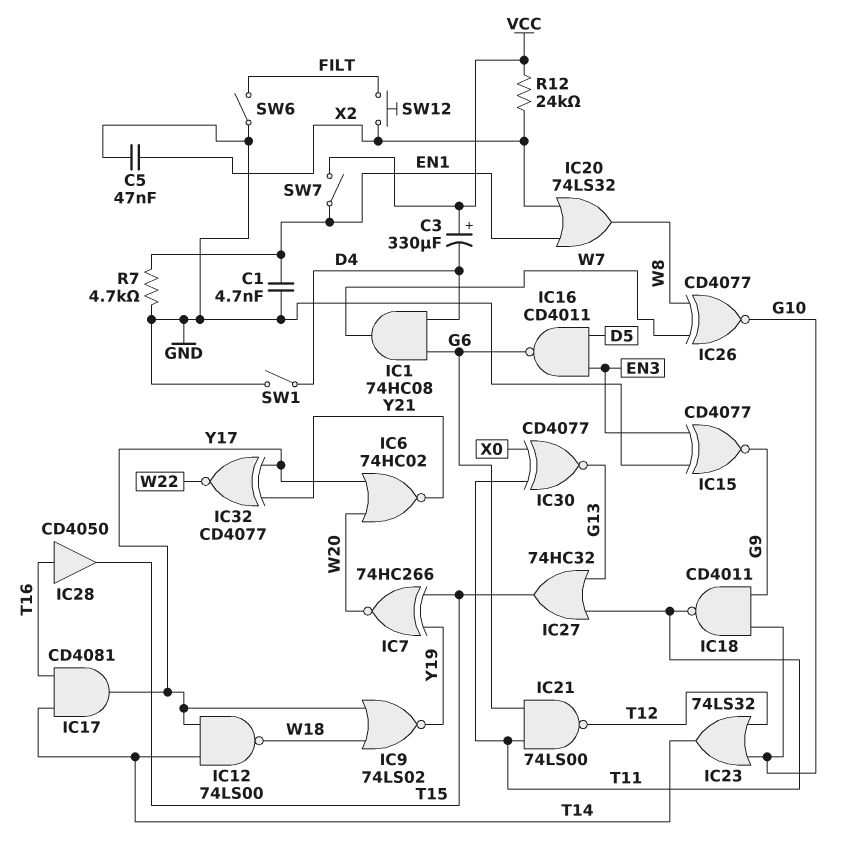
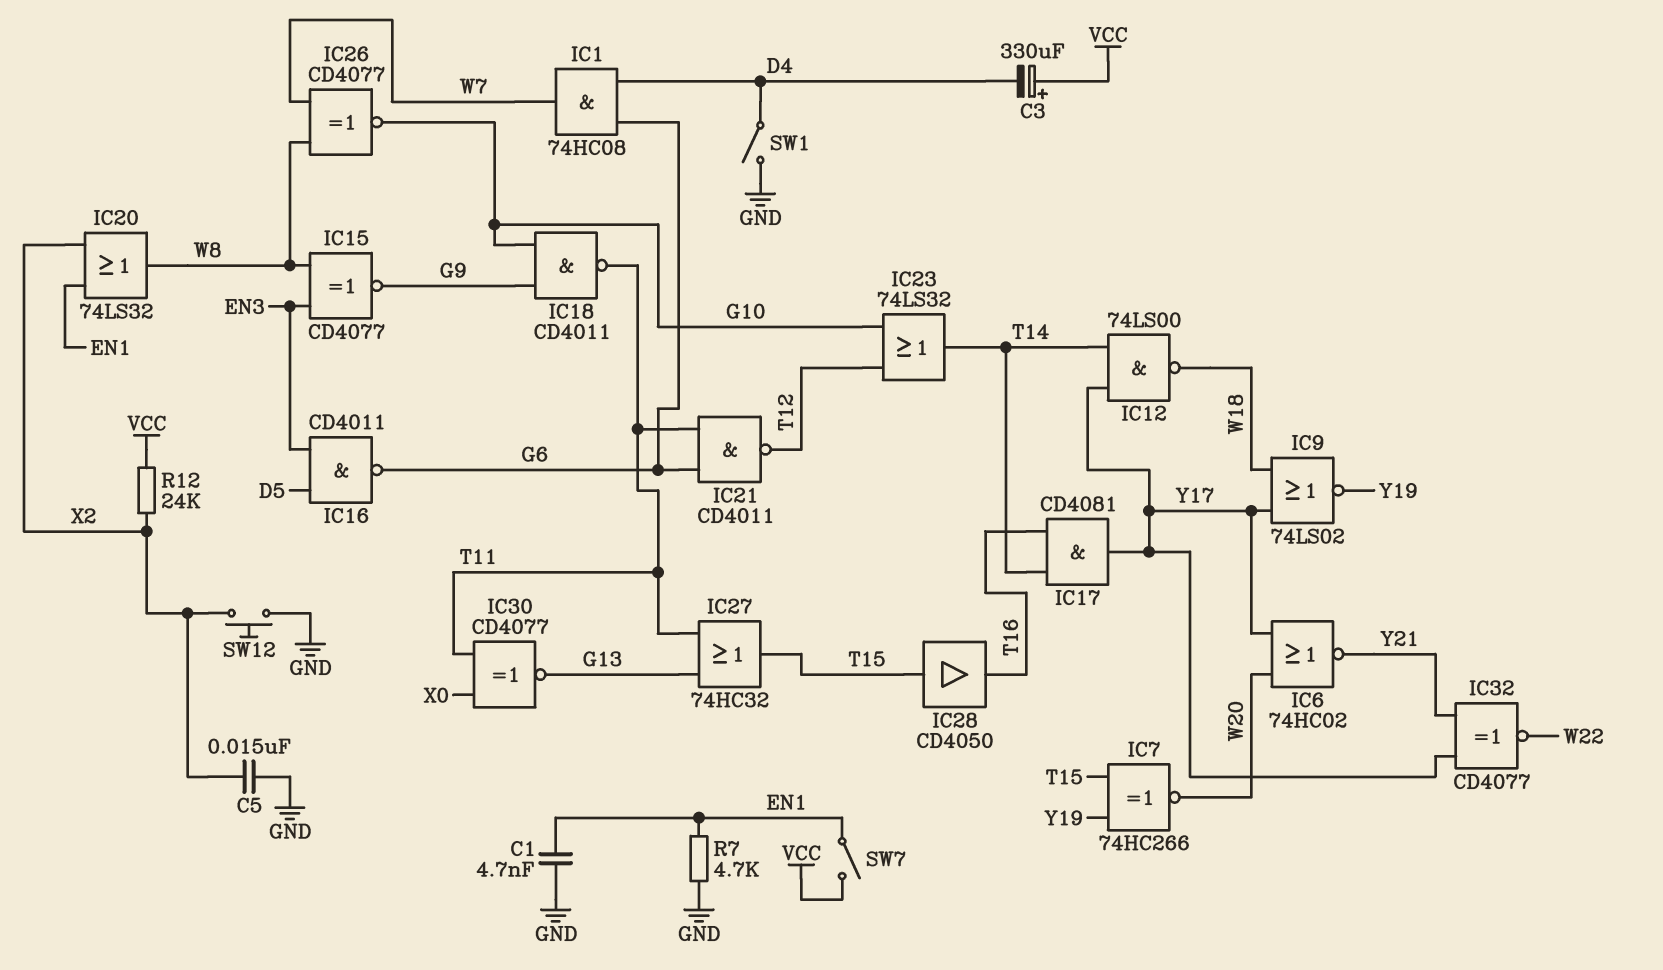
C5: 47nF (GND, X2) -> 15nF (GND, X2)
IC15: XNOR CD4077 (in EN3, in GND, out G9) -> XNOR CD4077 (in EN3, in W8, out G9)
IC21: NAND 74LS00 (in G6, in T11, out T12) -> NAND CD4011 (in G6, in T11, out T12)
IC28: buffer CD4050 (in T16, out T15) -> buffer CD4050 (in T15, out T16)
SW6: switch (FILT, GND) -> none
SW12: button (FILT, X2) -> button (GND, X2)

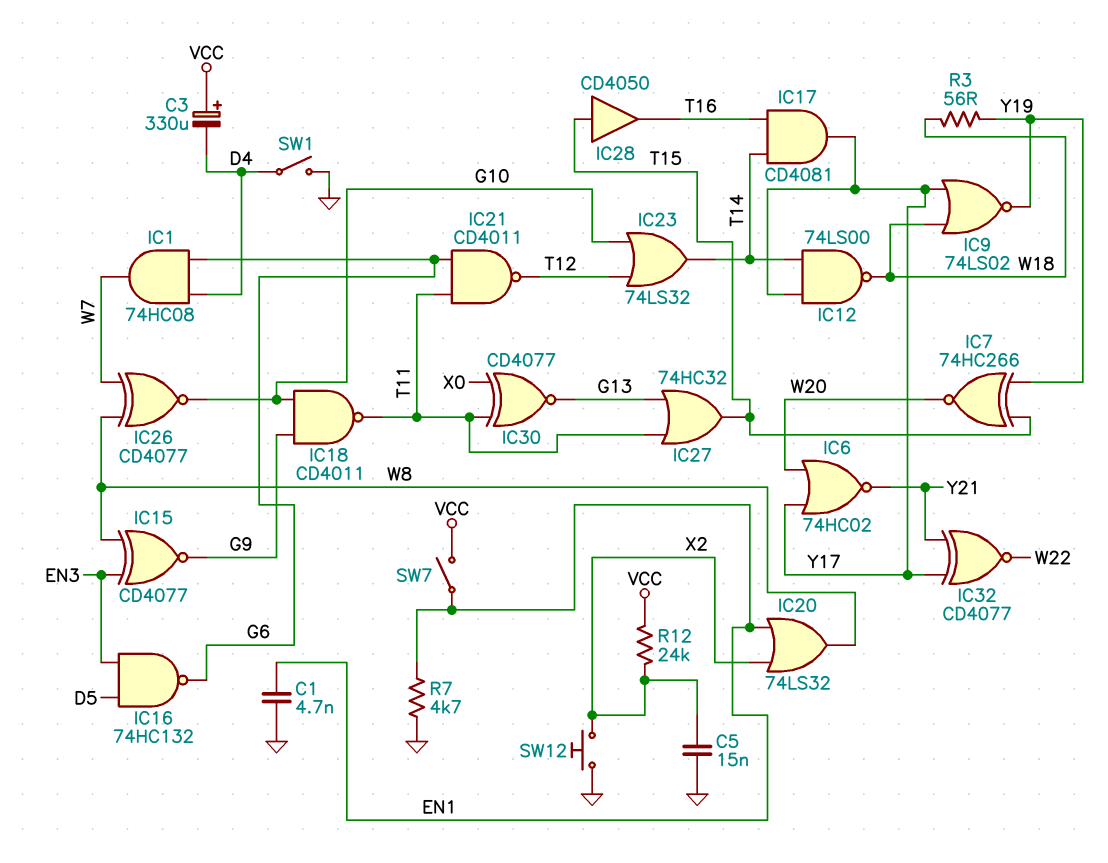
IC16: NAND CD4011 (in D5, in EN3, out G6) -> NAND 74HC132 (in D5, in EN3, out G6)
R3: none -> 56 (W18, Y19)

